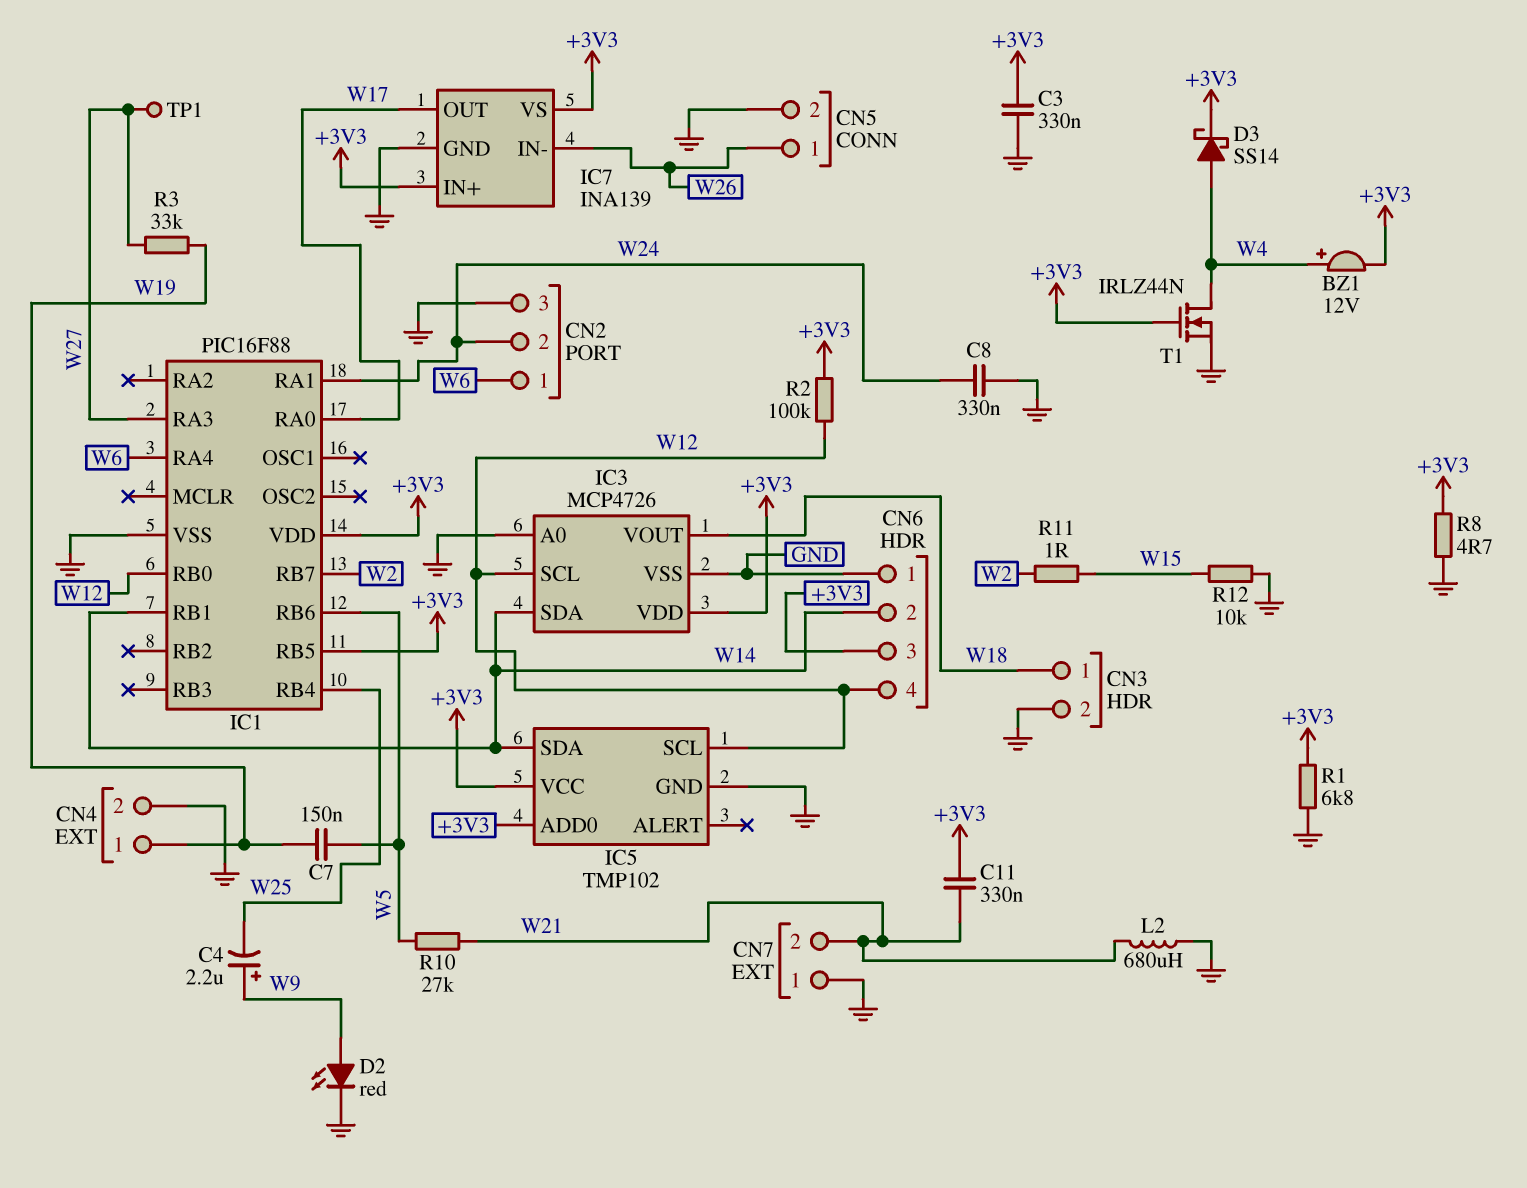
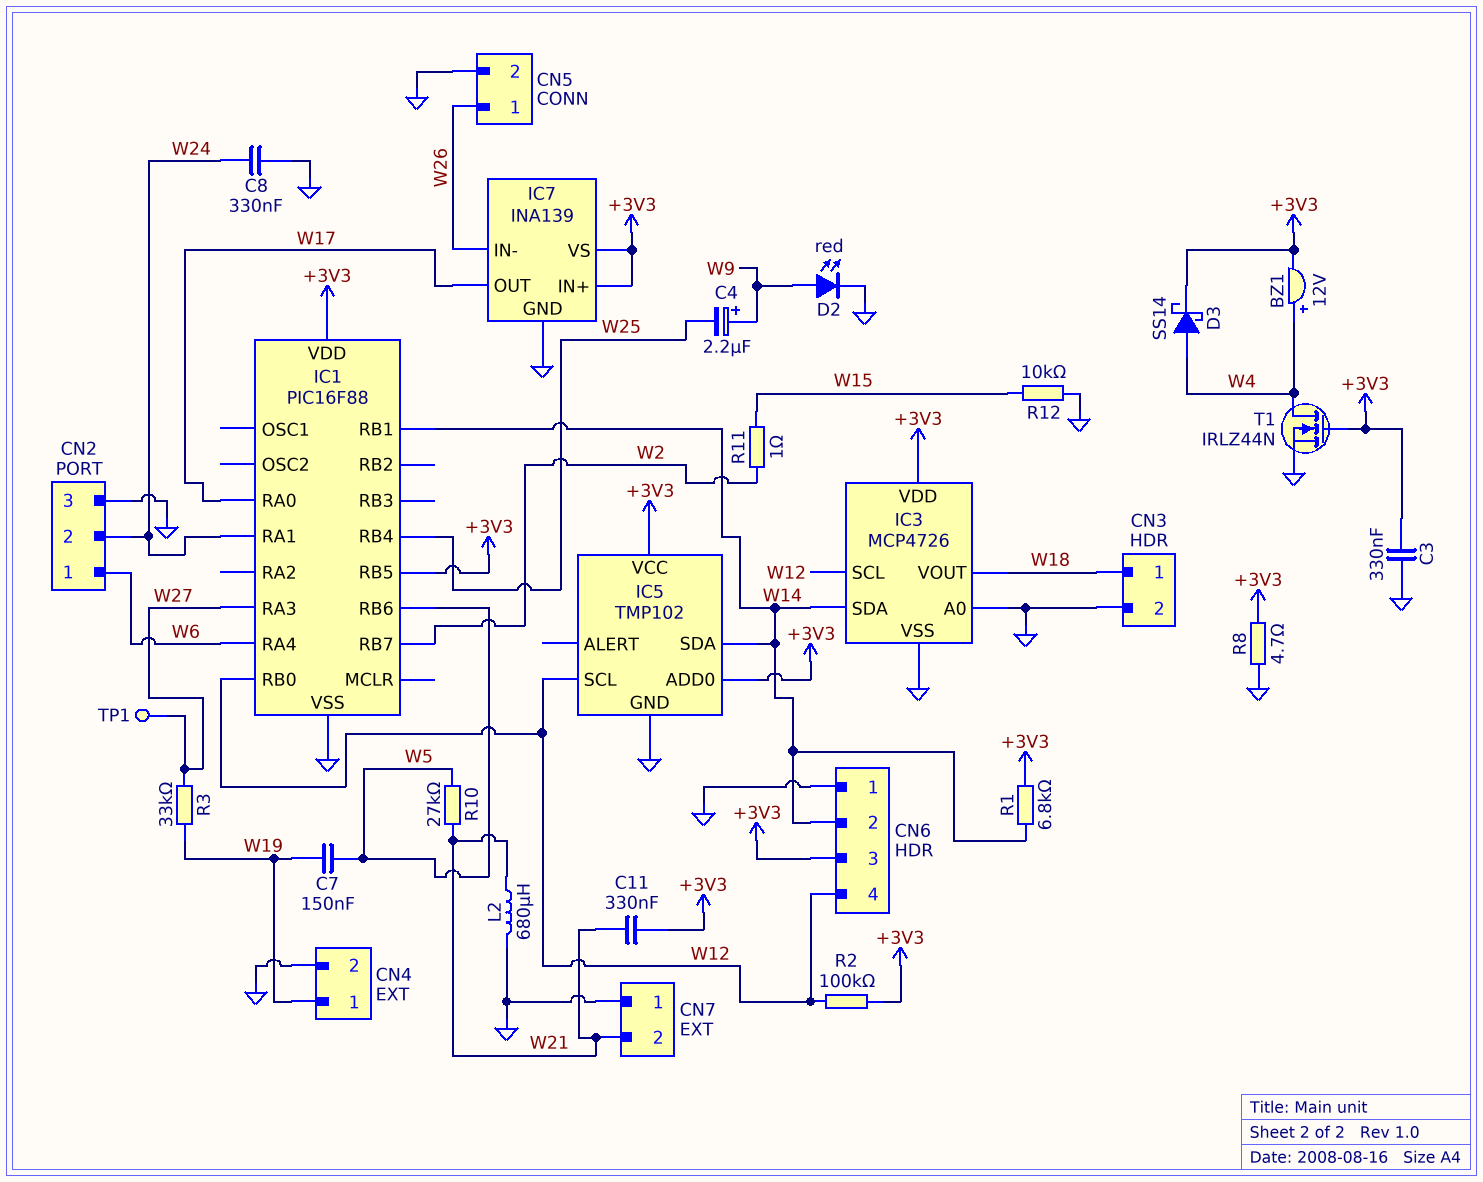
R1: 6.8k (+3V3, GND) -> 6.8k (+3V3, W14)

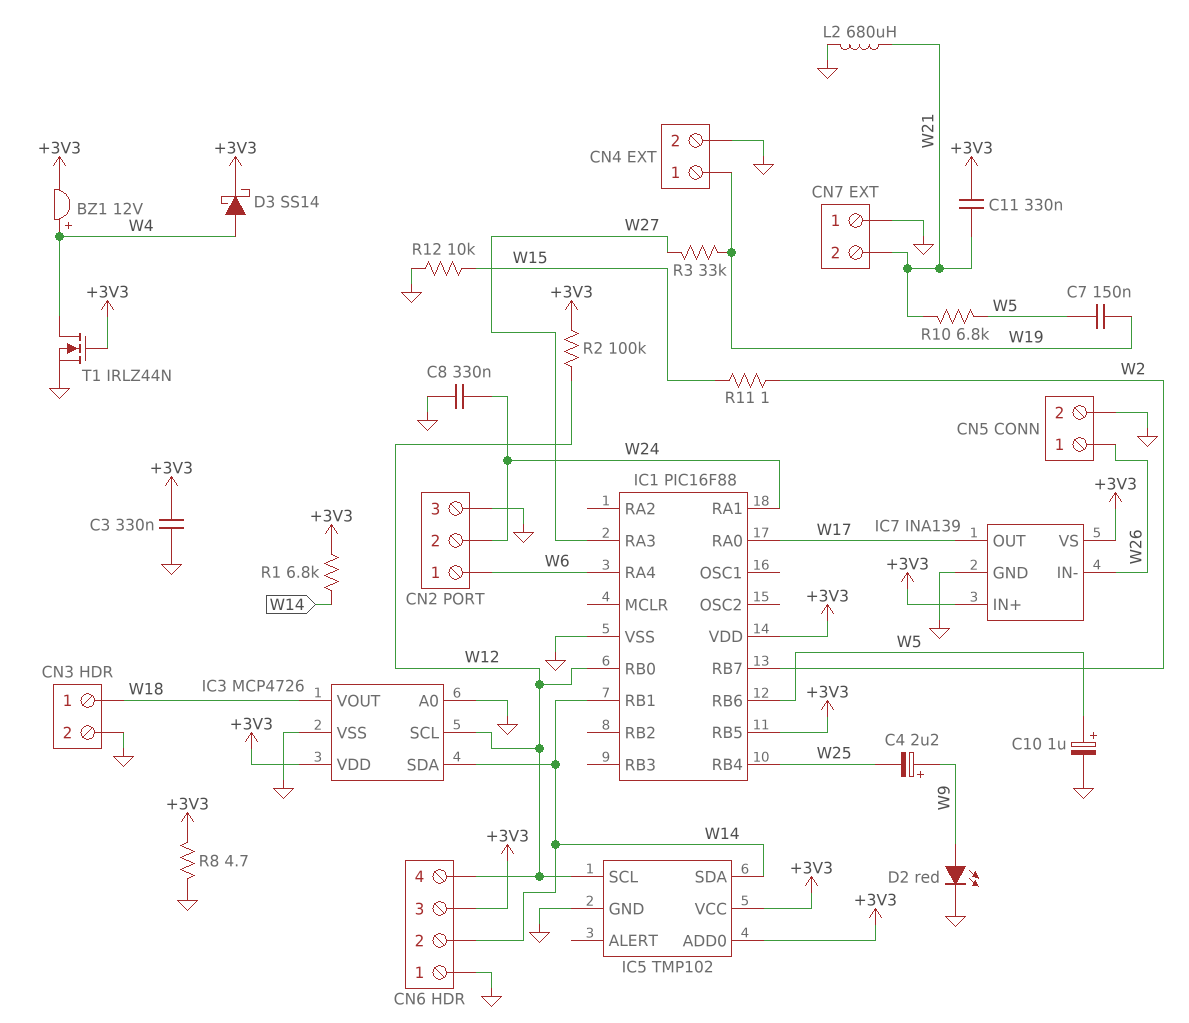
C10: none -> 1uF (plus W5, minus GND)
R10: 27k (W5, W21) -> 6.8k (W5, W21)
TP1: test point (W27) -> none

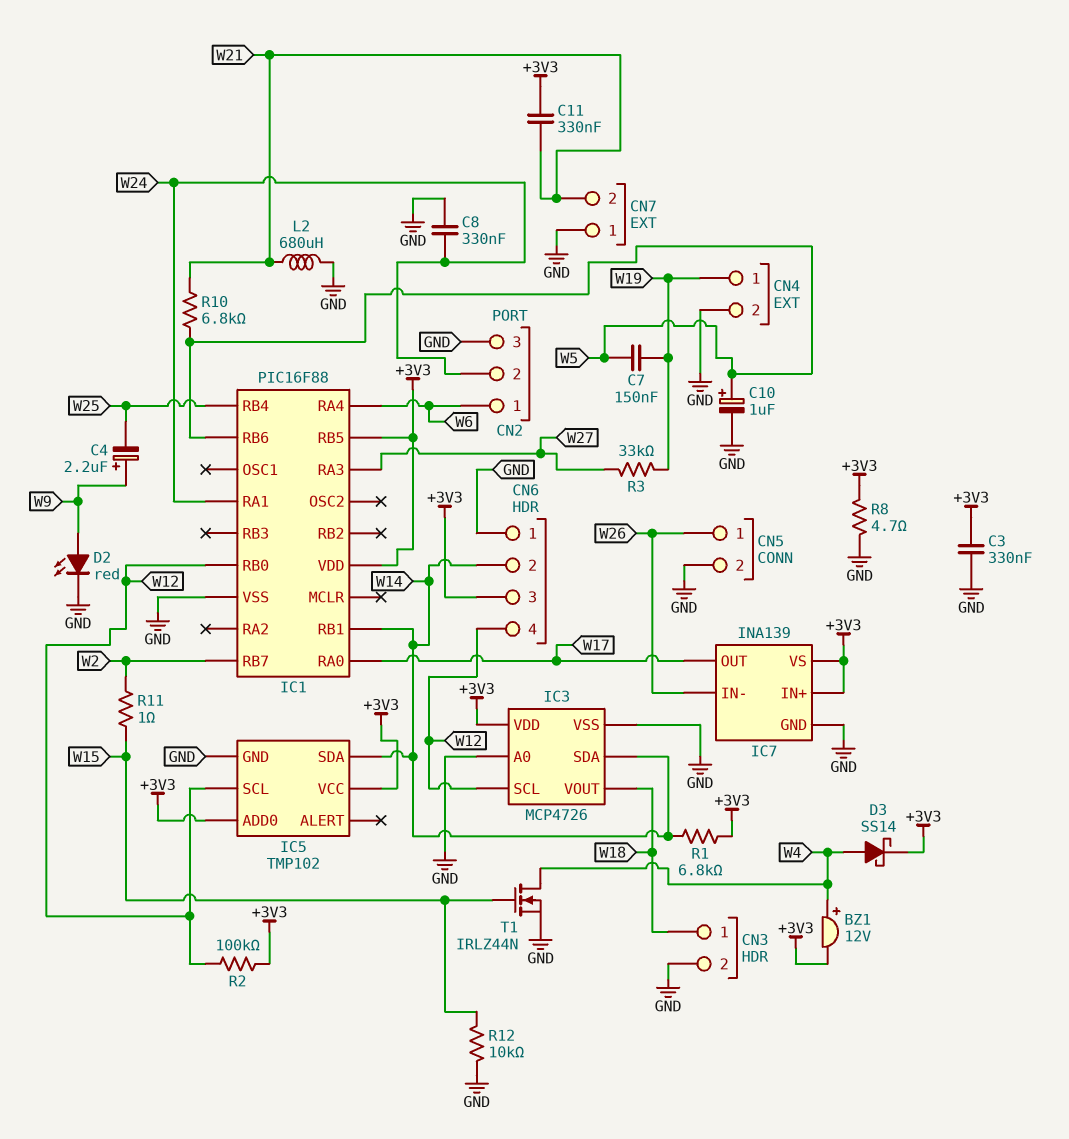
T1: NMOS IRLZ44N (G +3V3, D W4, S GND) -> NMOS IRLZ44N (G W15, D W4, S GND)

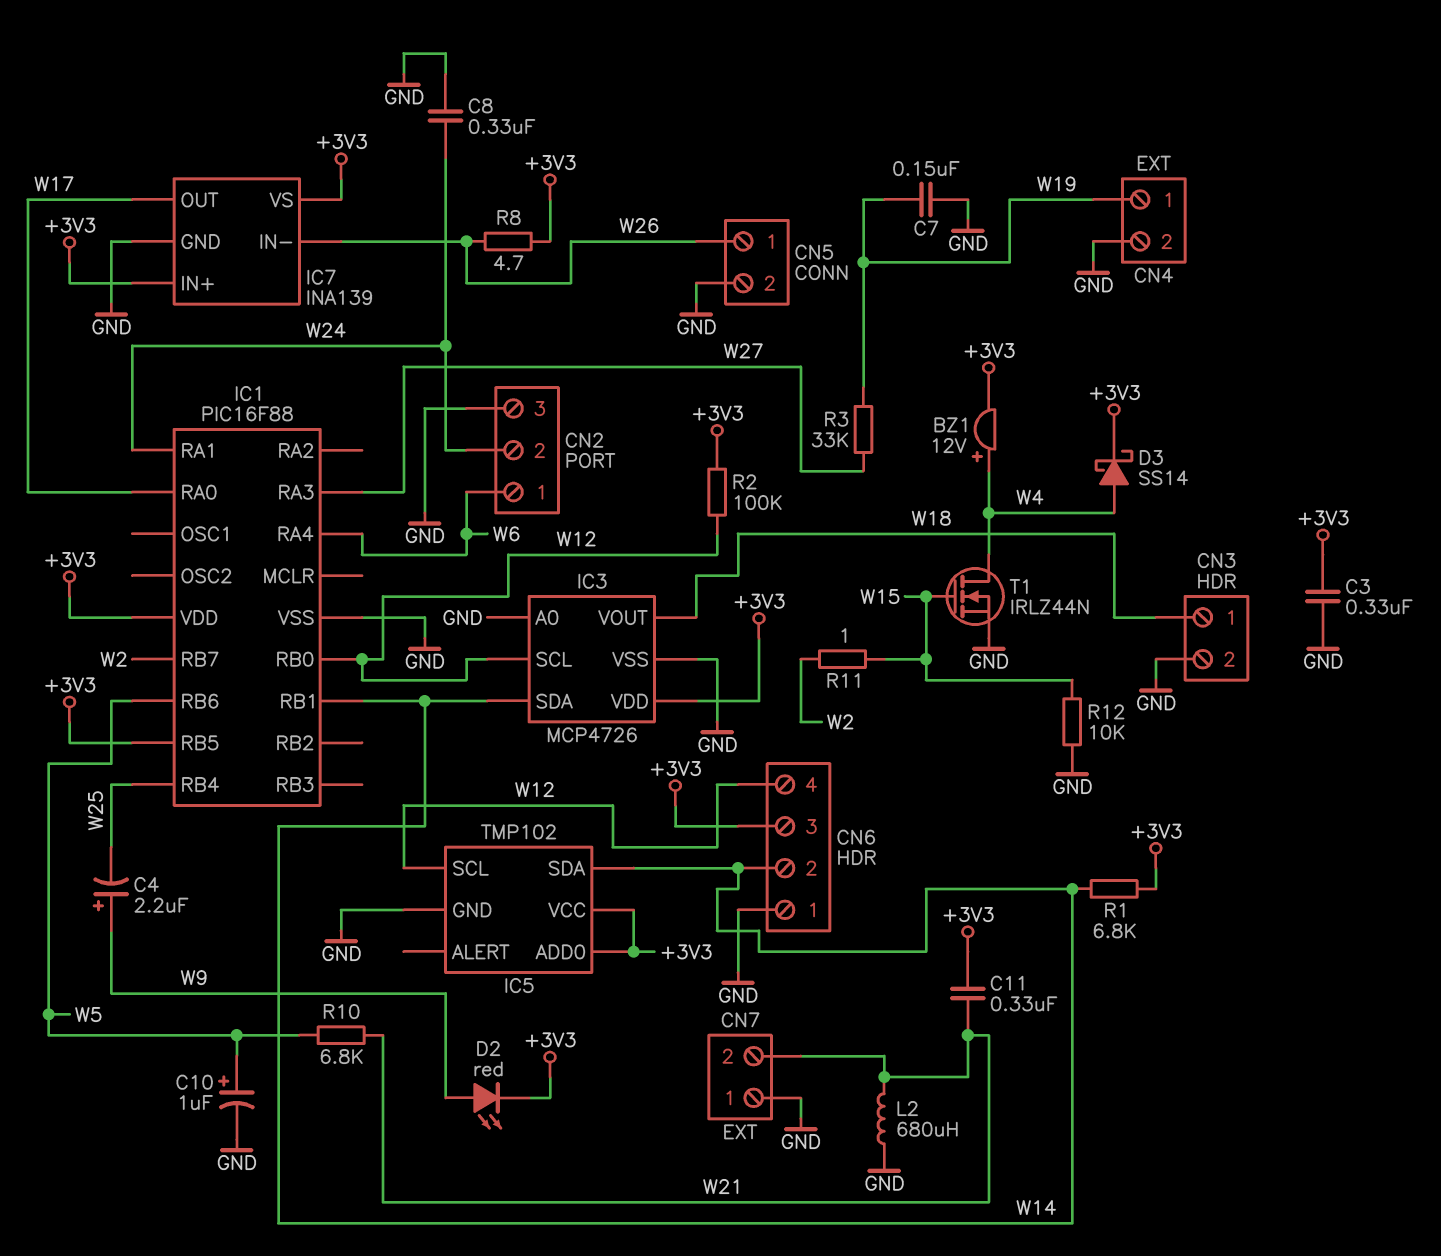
C7: 150nF (W5, W19) -> 150nF (GND, W19)
D2: LED red (A W9, K GND) -> LED red (A W9, K +3V3)
R8: 4.7 (+3V3, GND) -> 4.7 (+3V3, W26)

